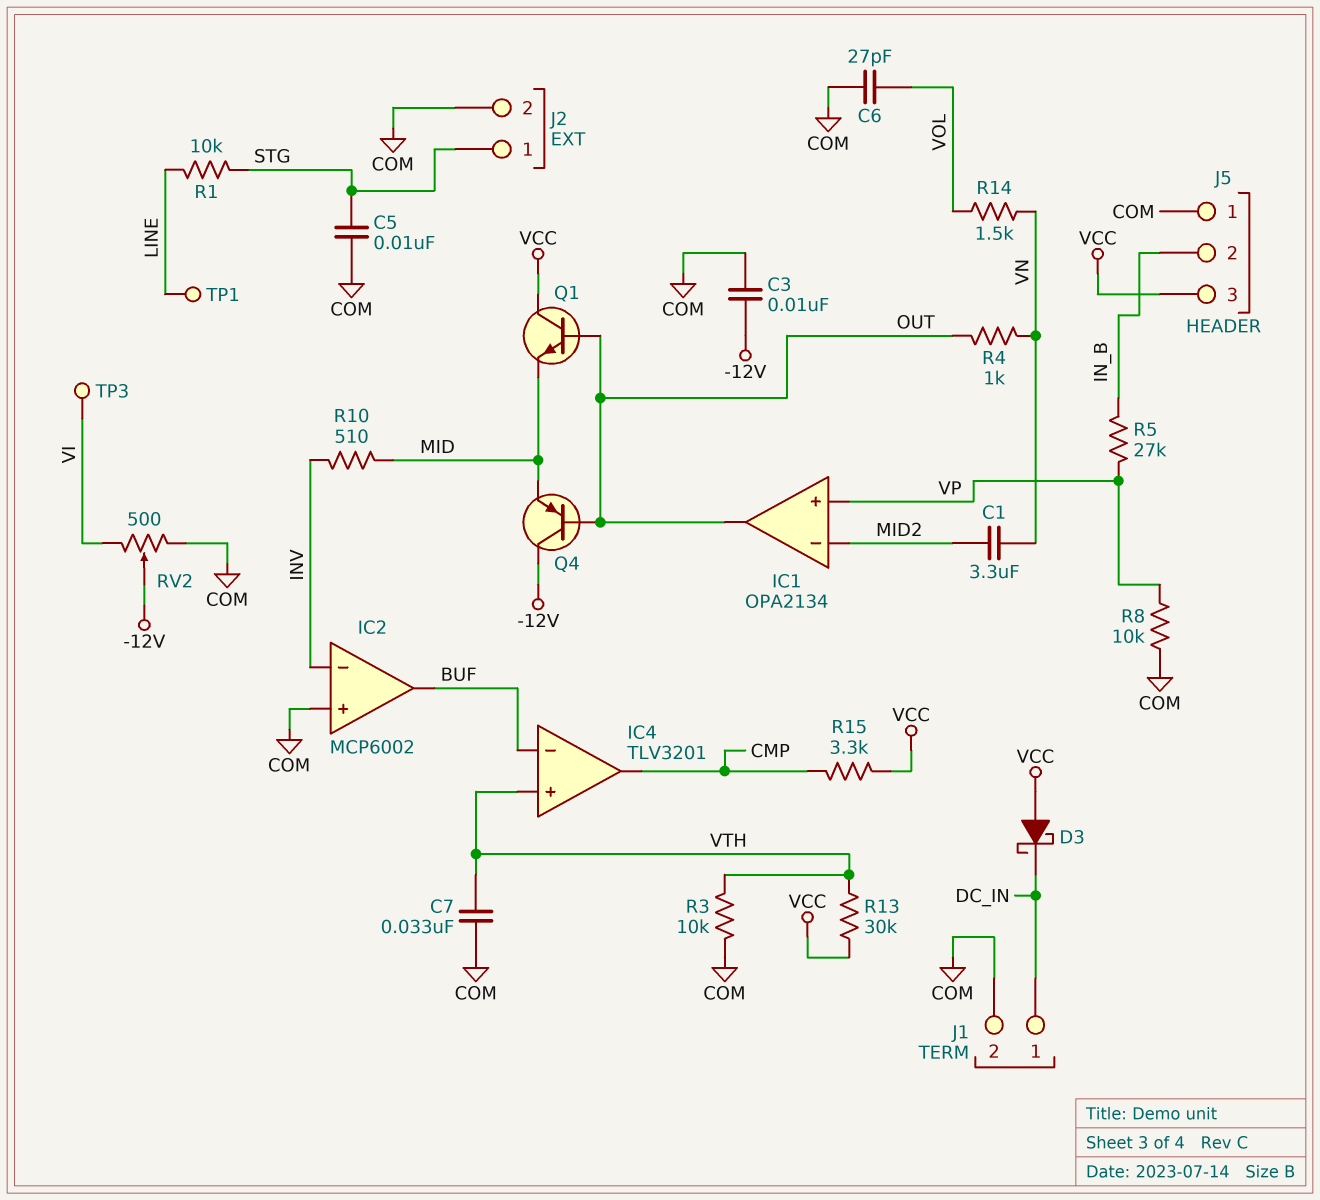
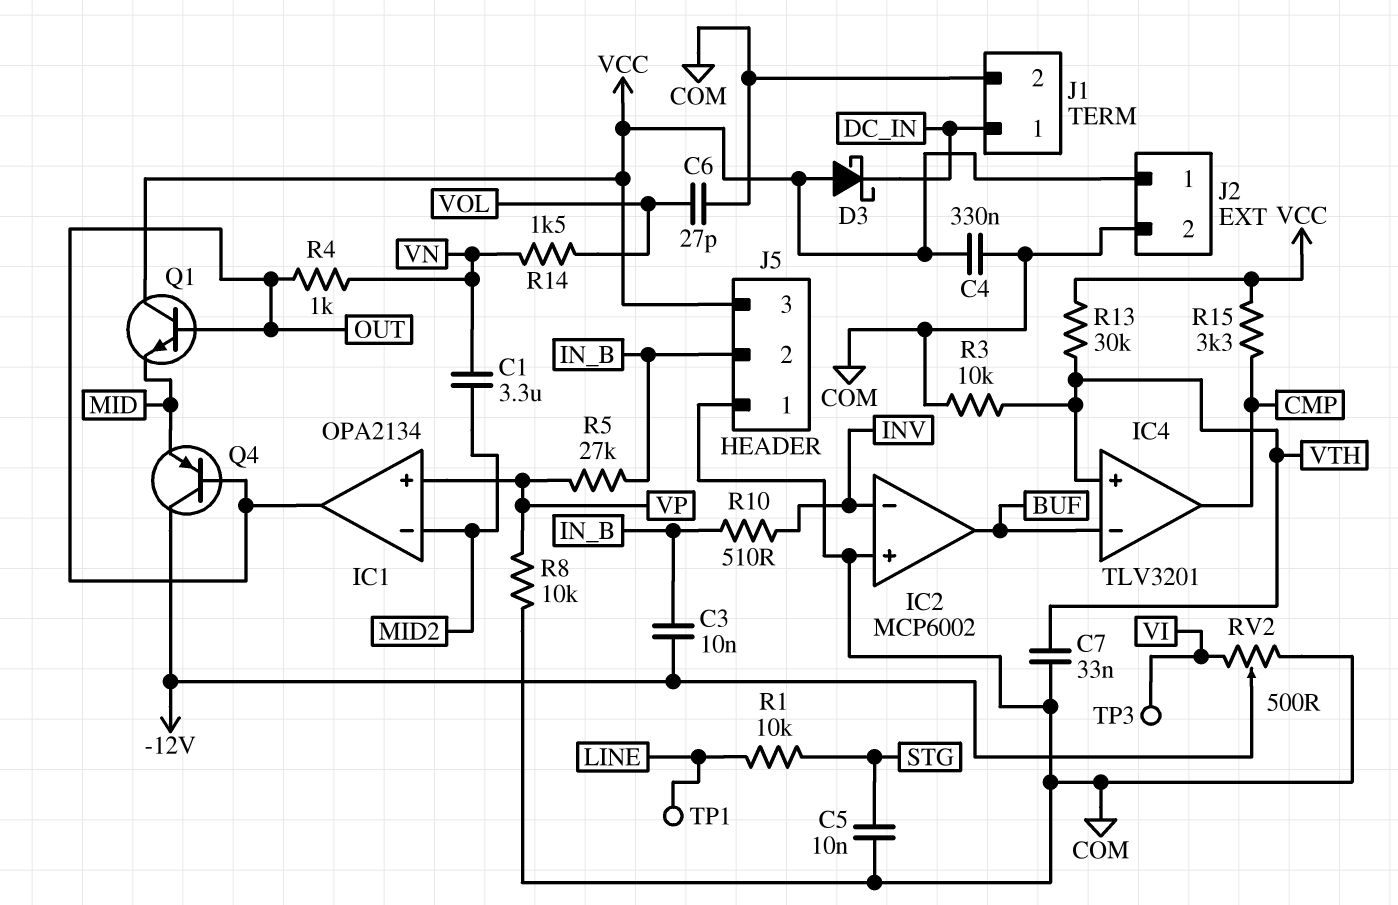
C3: 10nF (-12V, COM) -> 10nF (-12V, IN_B)
C4: none -> 330nF (COM, VCC)
J2 pin 1: STG -> VCC
R10: 510 (INV, MID) -> 510 (INV, IN_B)

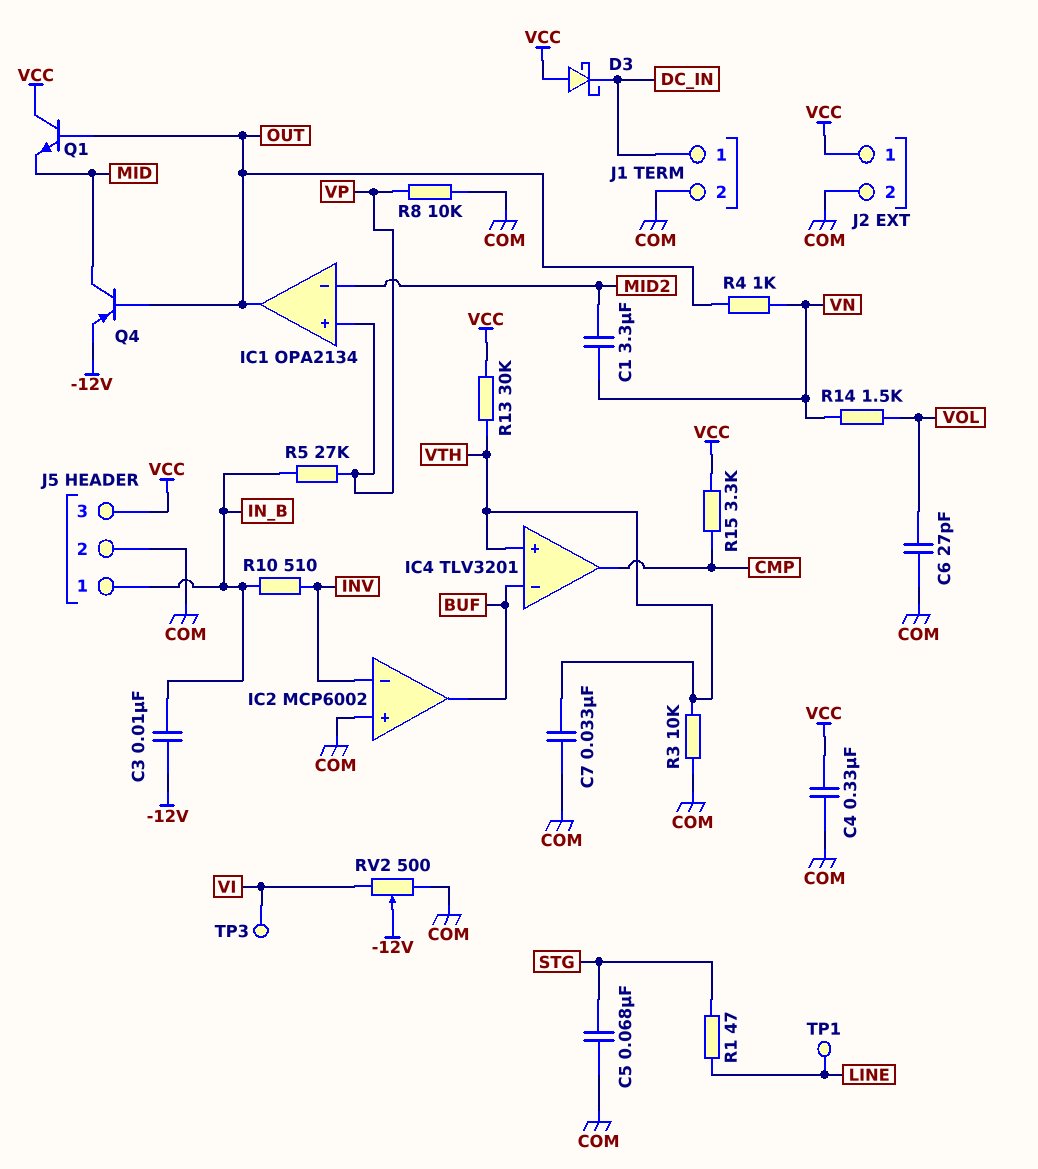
C5: 10nF (COM, STG) -> 68nF (COM, STG)
J5 pin 1: COM -> IN_B
J5 pin 2: IN_B -> COM
Q4: PNP (B OUT, C -12V, E MID) -> PNP (B OUT, C MID, E -12V)
R1: 10k (LINE, STG) -> 47 (LINE, STG)

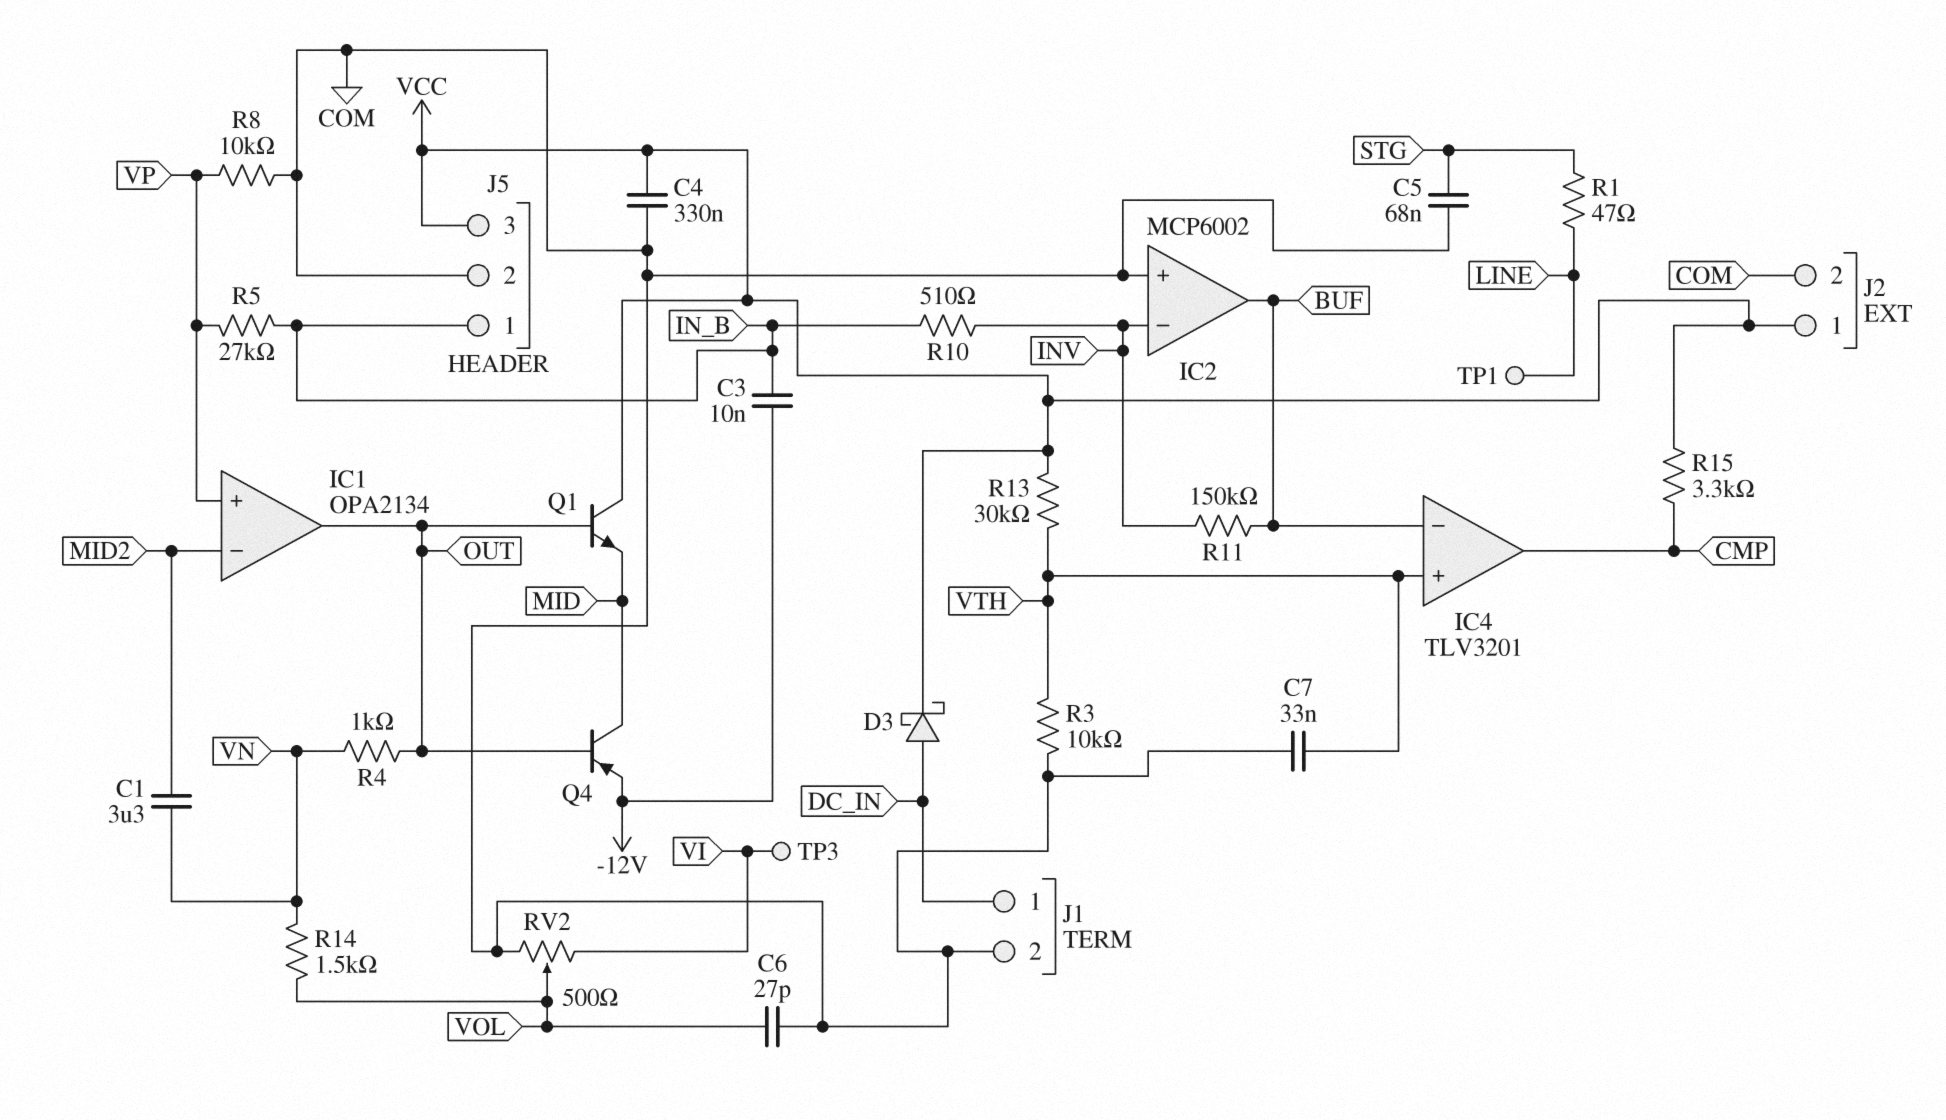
D3: schottky (A VCC, K DC_IN) -> schottky (A DC_IN, K VCC)
R11: none -> 150k (BUF, INV)
RV2: 500 (COM, VI, wiper -12V) -> 500 (COM, VI, wiper VOL)

